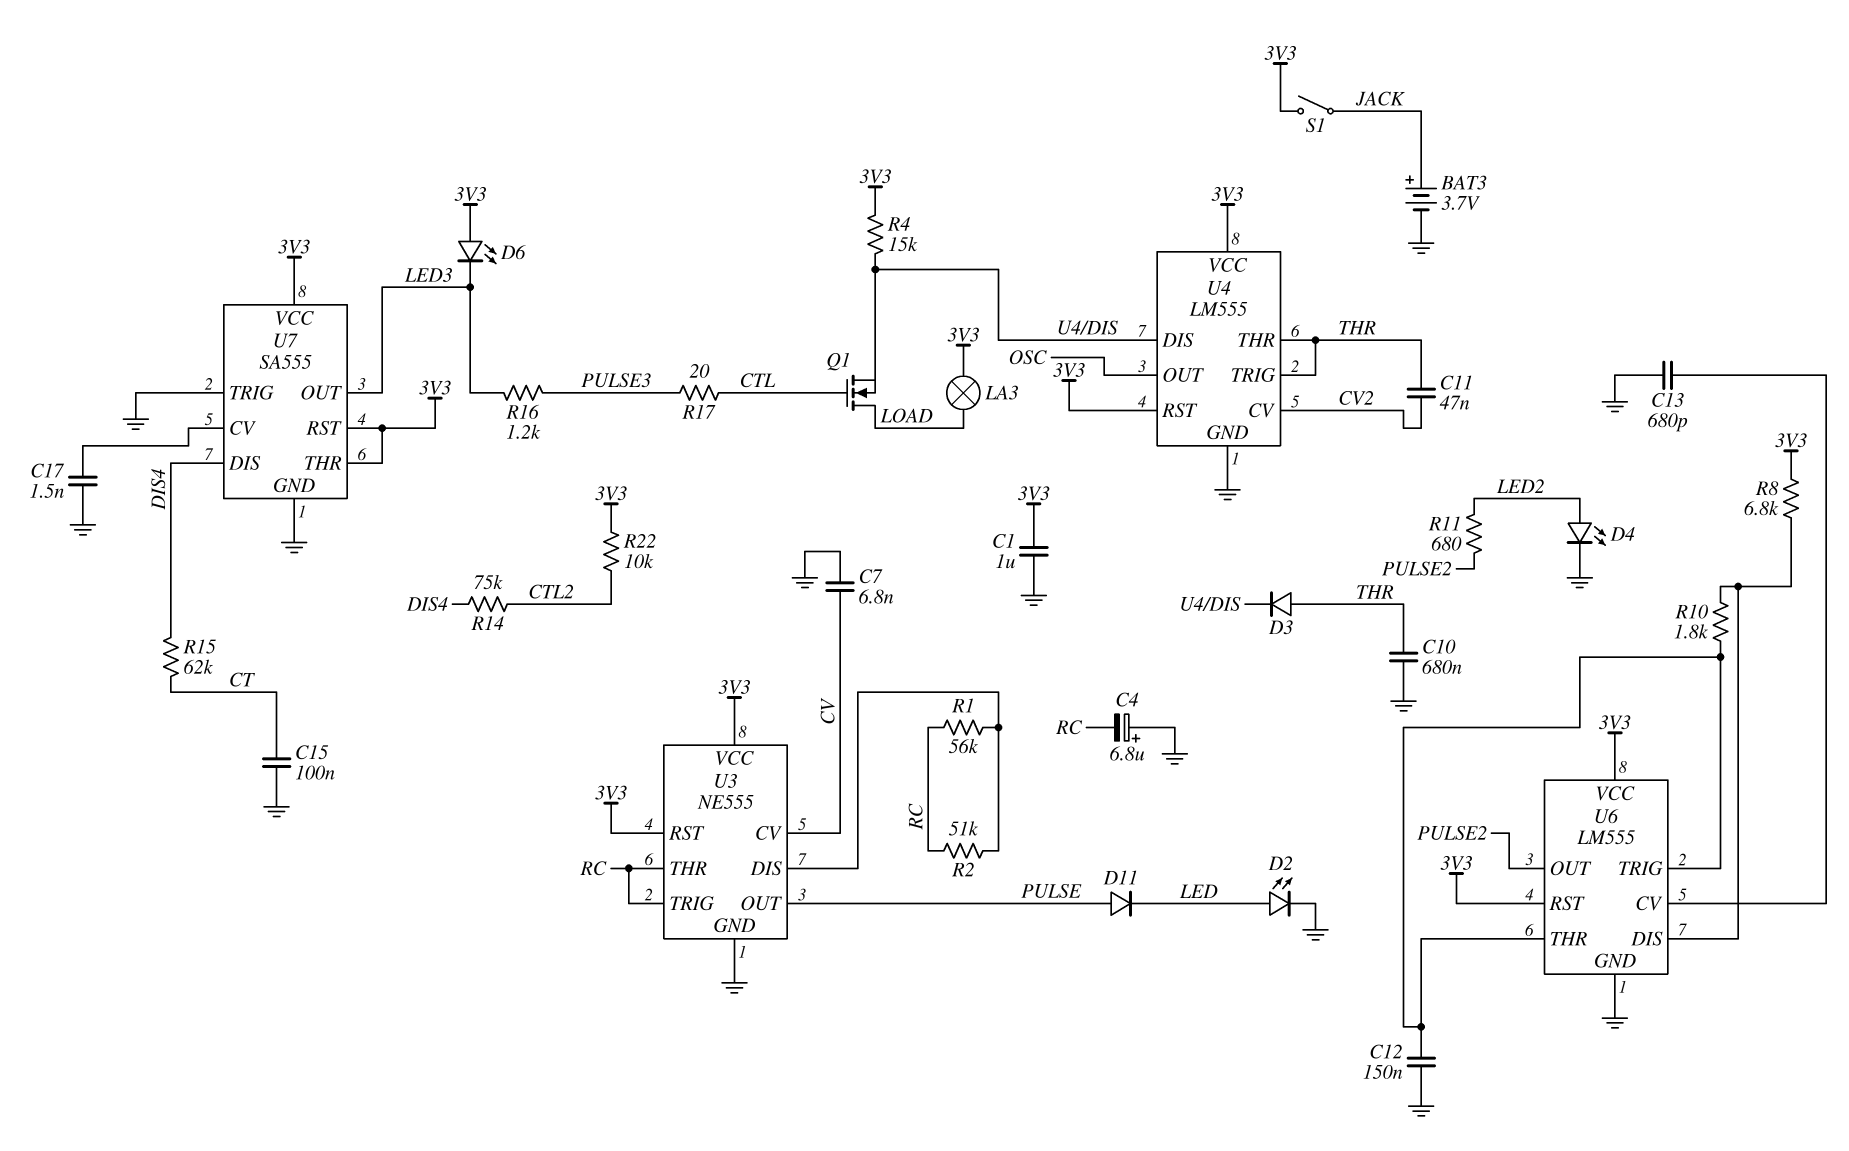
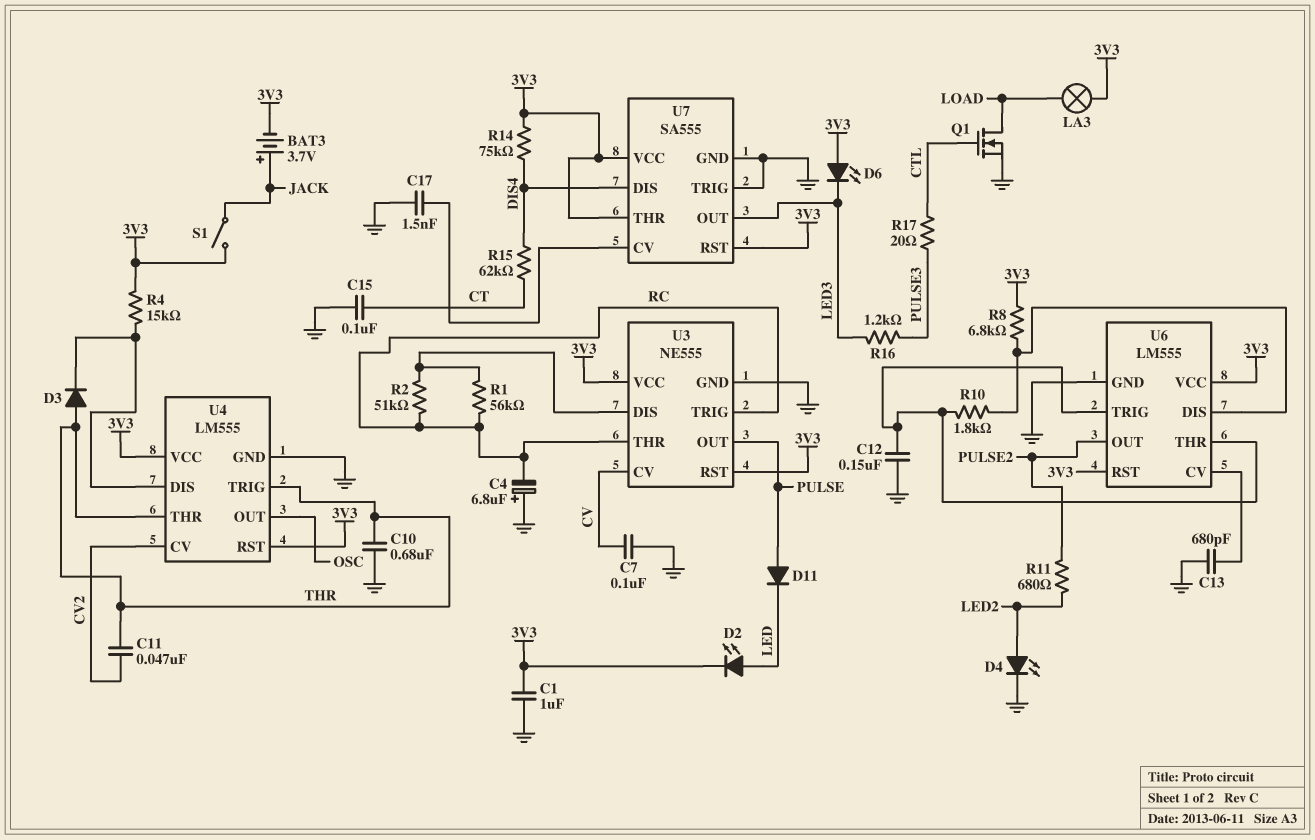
BAT3: 3.7V (plus JACK, minus GND) -> 3.7V (plus JACK, minus 3V3)
C7: 6.8nF (CV, GND) -> 100nF (CV, GND)
D2: LED (A LED, K GND) -> LED (A LED, K 3V3)
Q1: NMOS (G CTL, D LOAD, S U4/DIS) -> NMOS (G CTL, D LOAD, S GND)
R14: 75k (CTL2, DIS4) -> 75k (3V3, DIS4)
R22: 10k (3V3, CTL2) -> none

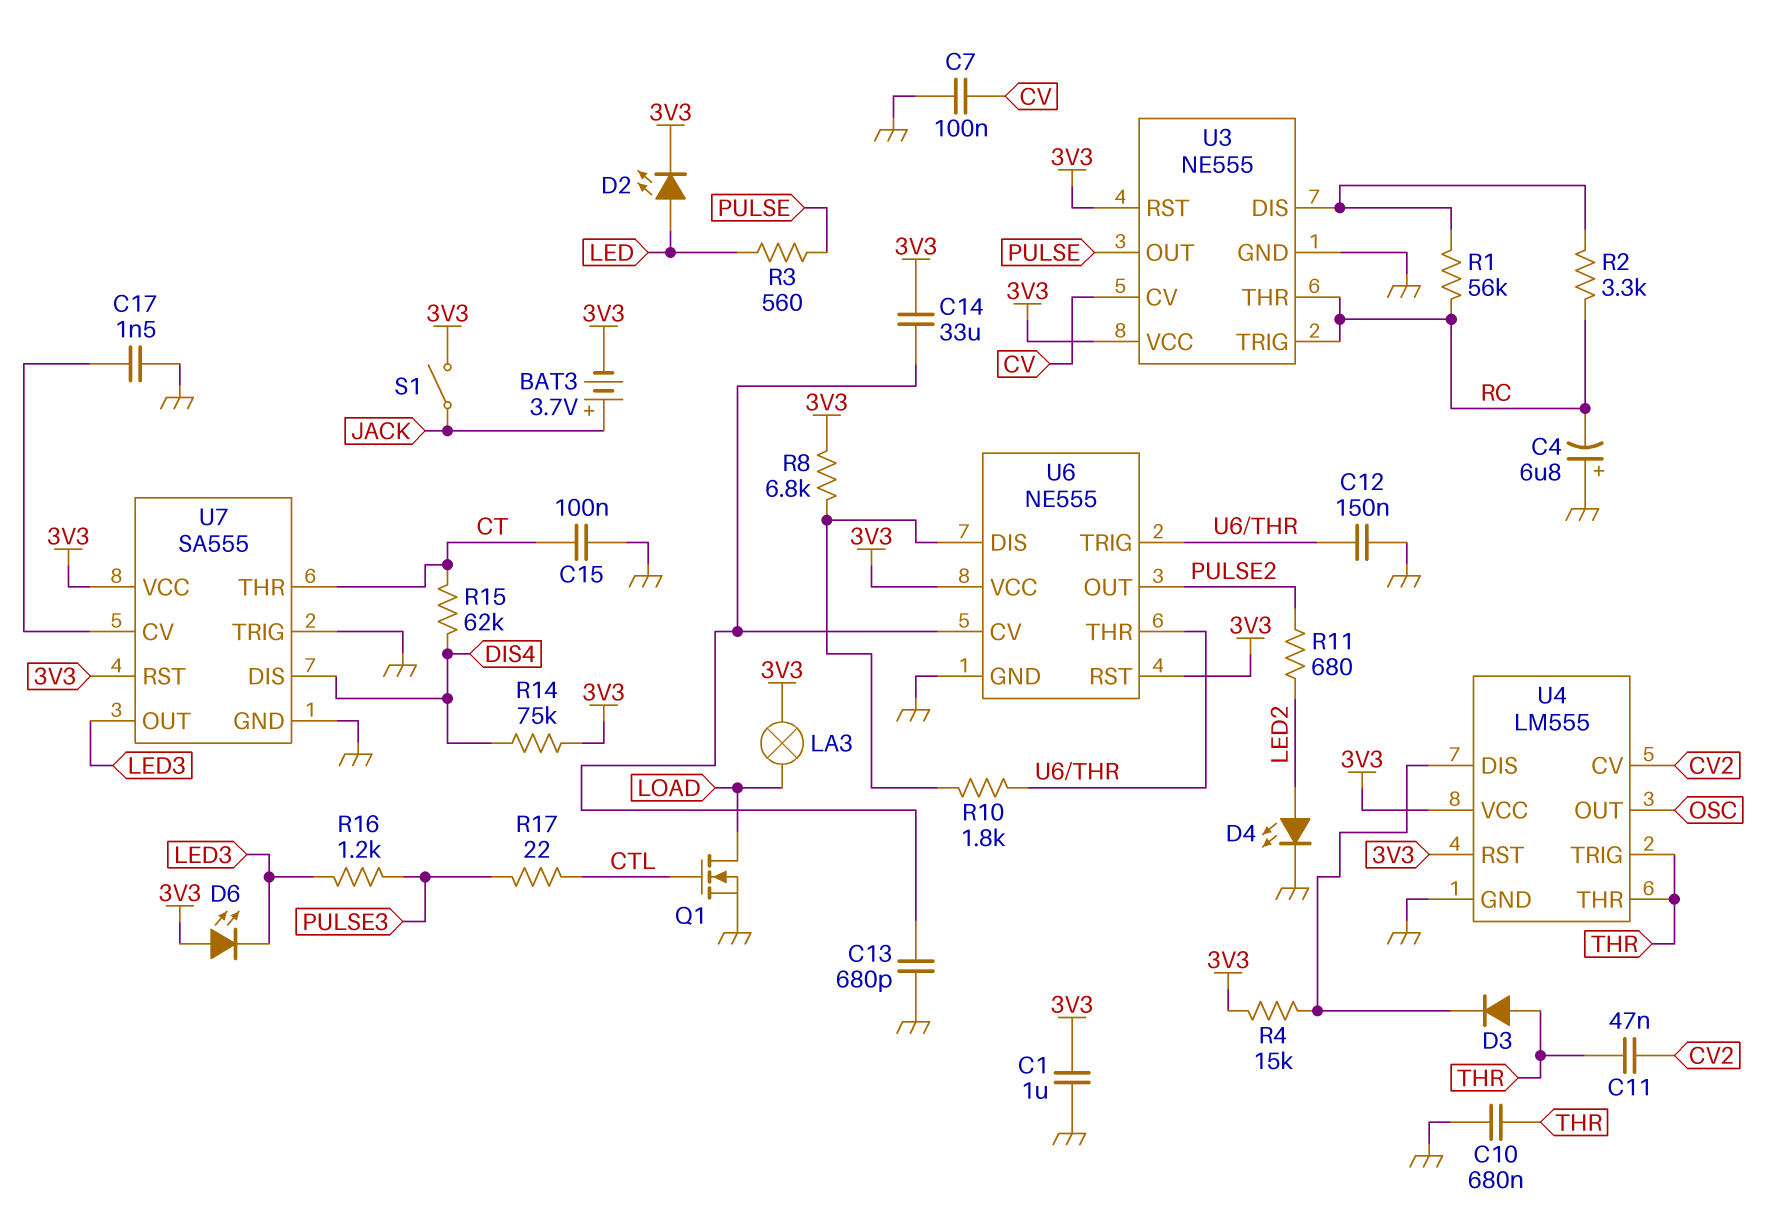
C14: none -> 33uF (3V3, U6/CV)
D11: diode (A PULSE, K LED) -> none
R2: 51k (RC, U3/DIS) -> 3.3k (RC, U3/DIS)
R3: none -> 560 (LED, PULSE)
R17: 20 (CTL, PULSE3) -> 22 (CTL, PULSE3)
U6: LM555 -> NE555
U7 pin THR: 3V3 -> CT

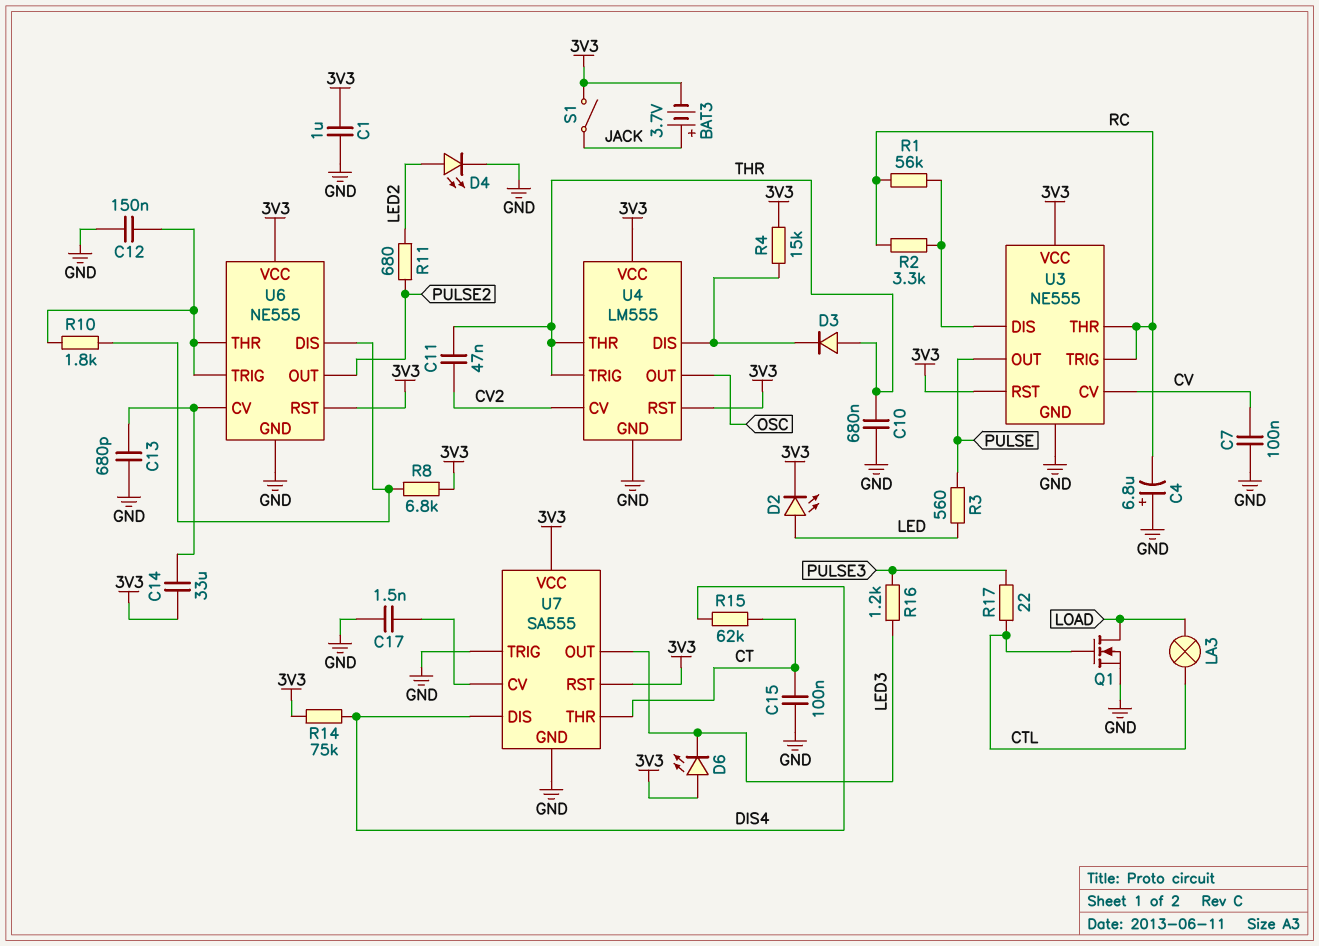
LA3: lamp (3V3, LOAD) -> lamp (CTL, LOAD)

